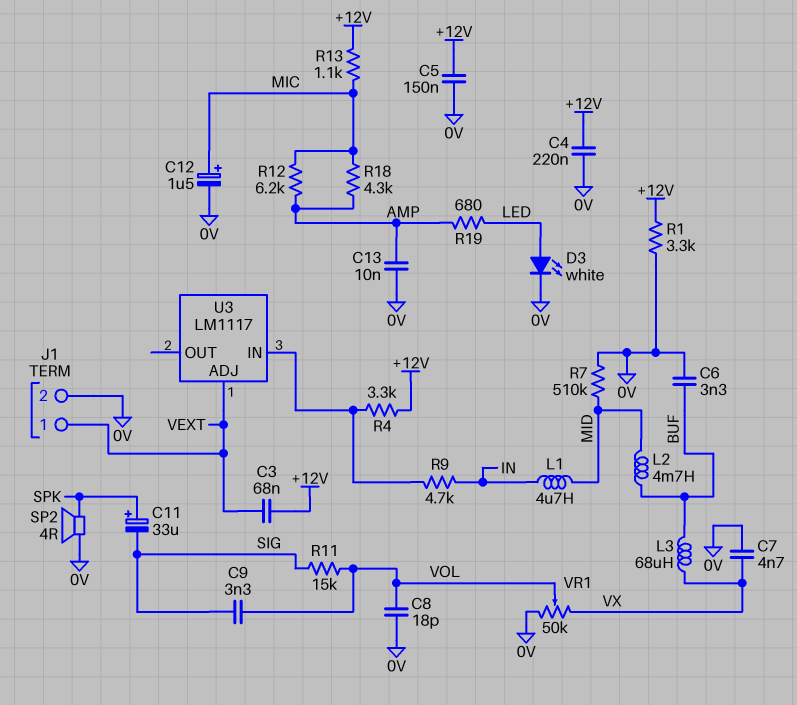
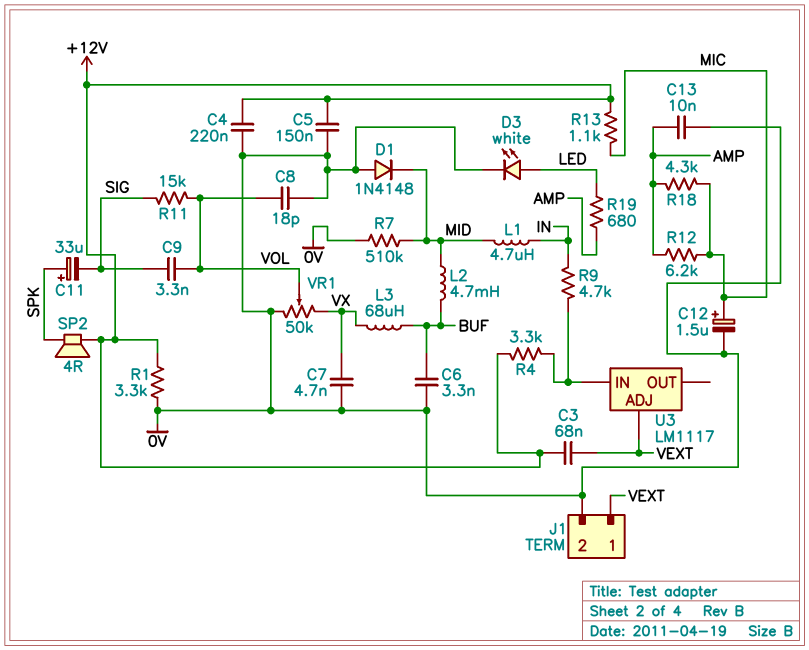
D1: none -> diode 1N4148 (A 0V, K MID)
SP2: speaker 4R (0V, SPK) -> speaker 4R (+12V, SPK)

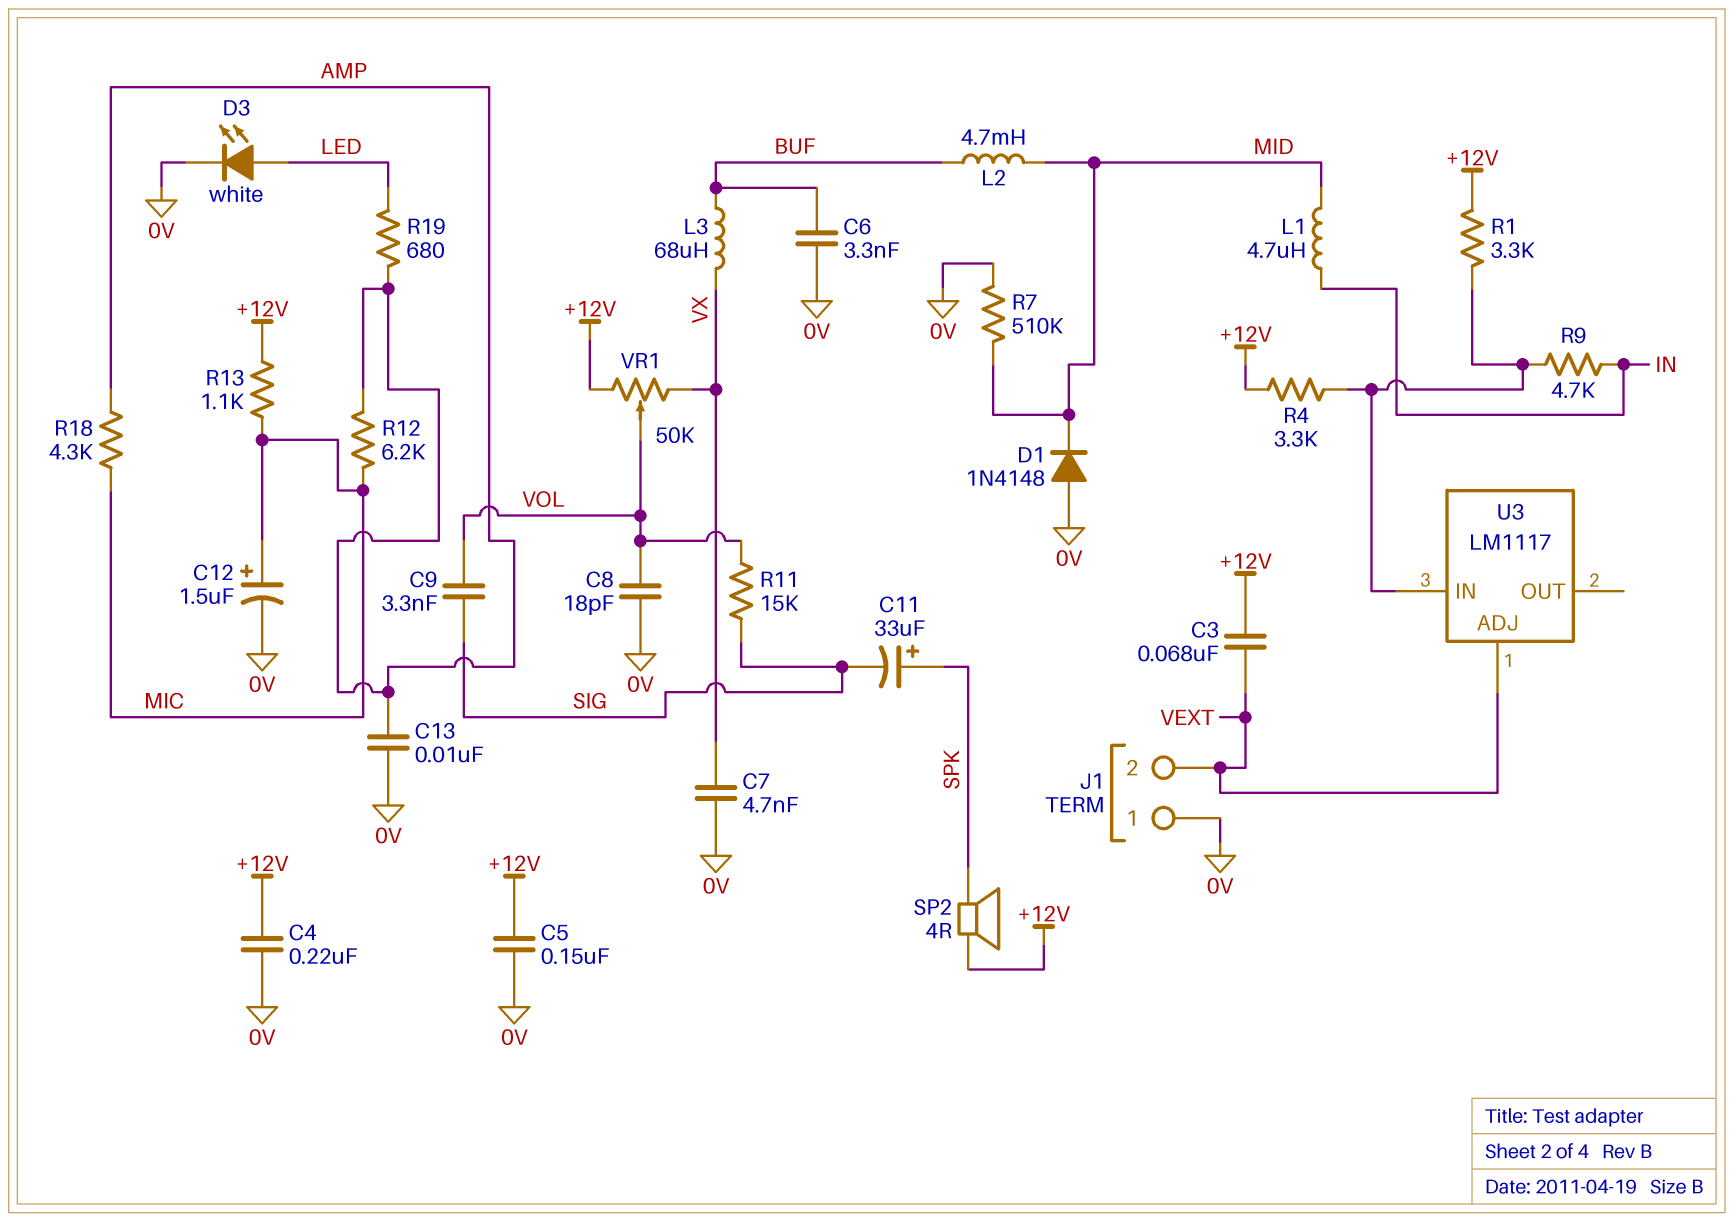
J1 pin 1: VEXT -> 0V
J1 pin 2: 0V -> VEXT
R1: 3.3k (+12V, 0V) -> 3.3k (+12V, U3/IN)
VR1: 50k (0V, VX, wiper VOL) -> 50k (+12V, VX, wiper VOL)

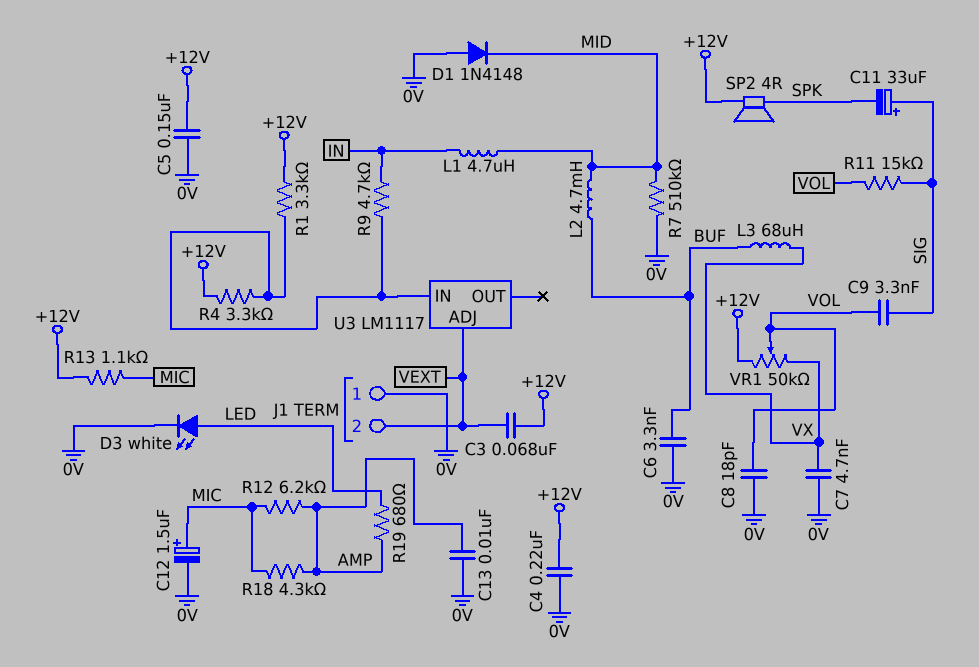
C11: 33uF (plus SPK, minus SIG) -> 33uF (plus SIG, minus SPK)

